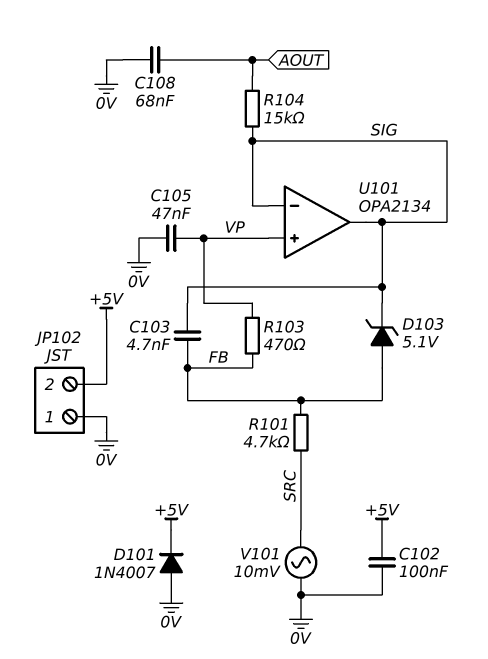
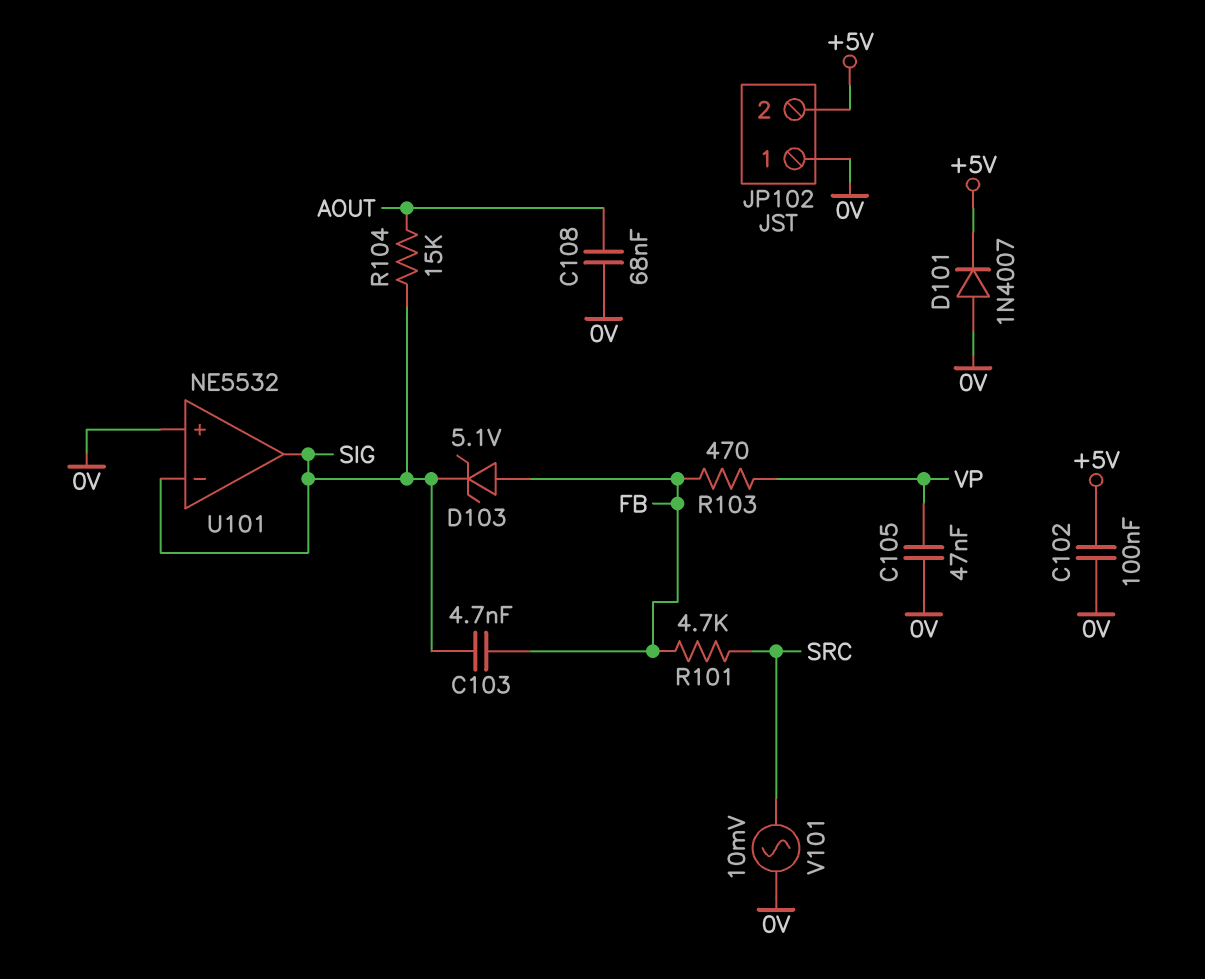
U101: OPA2134 -> NE5532
U101 pin in+: VP -> 0V

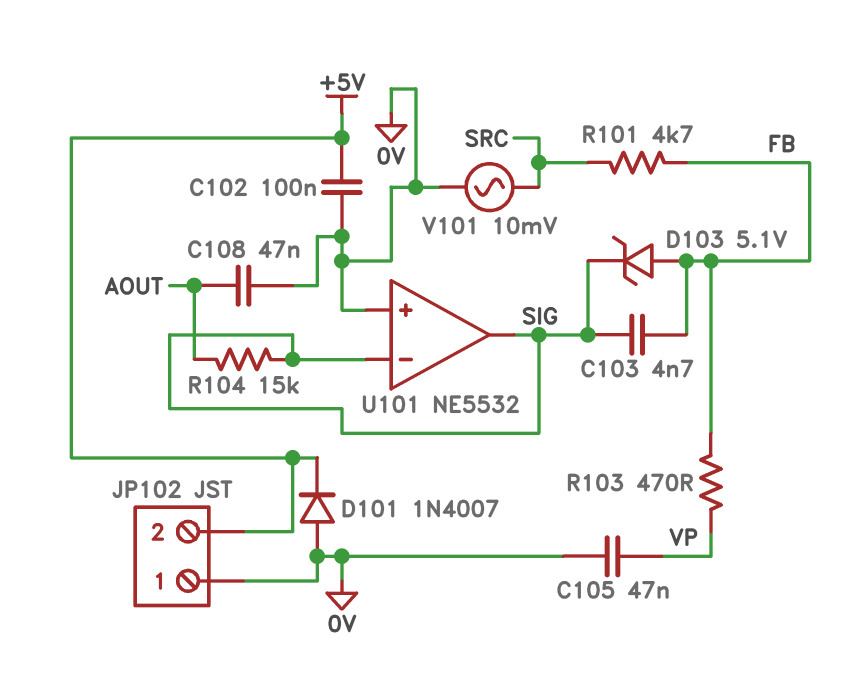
C108: 68nF (0V, AOUT) -> 47nF (0V, AOUT)

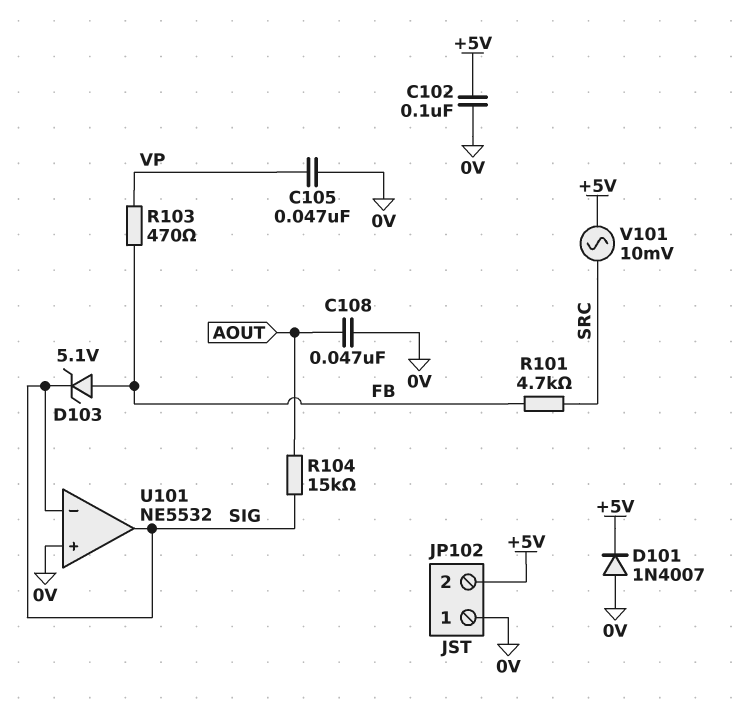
C103: 4.7nF (FB, SIG) -> none
V101: AC 10mV (0V, SRC) -> AC 10mV (+5V, SRC)

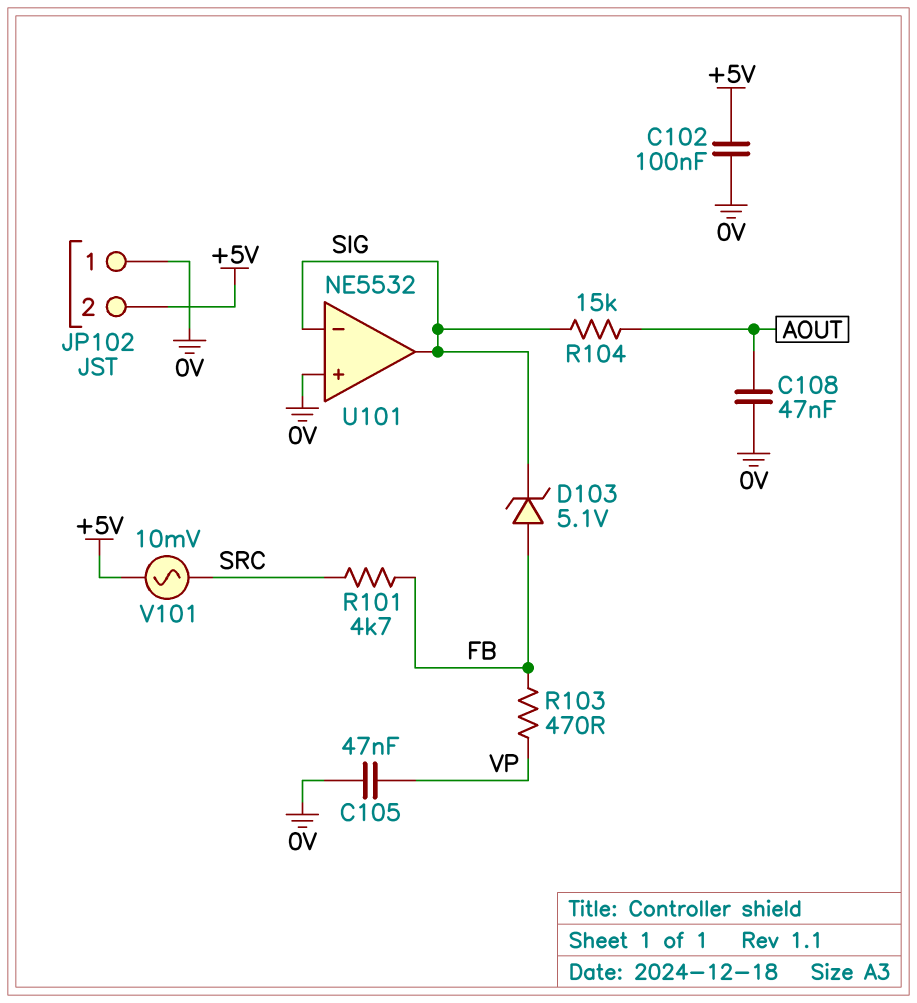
D101: diode 1N4007 (A 0V, K +5V) -> none

